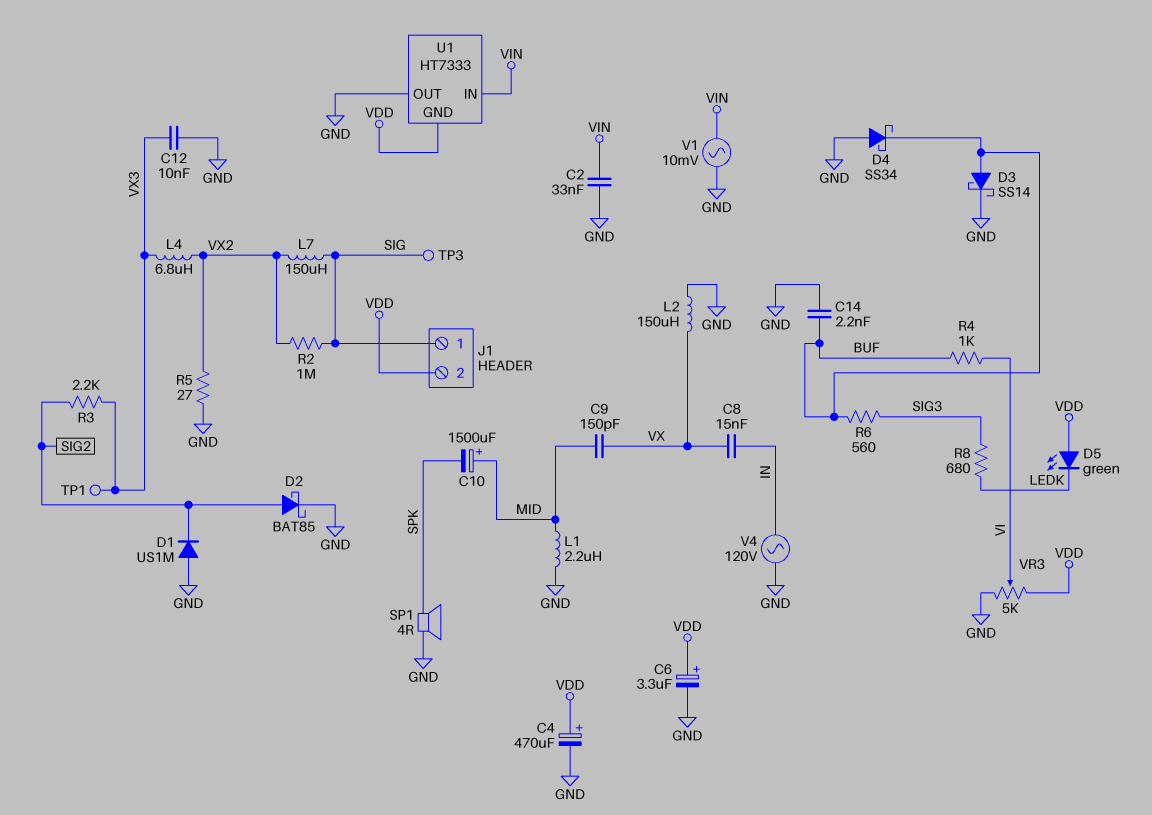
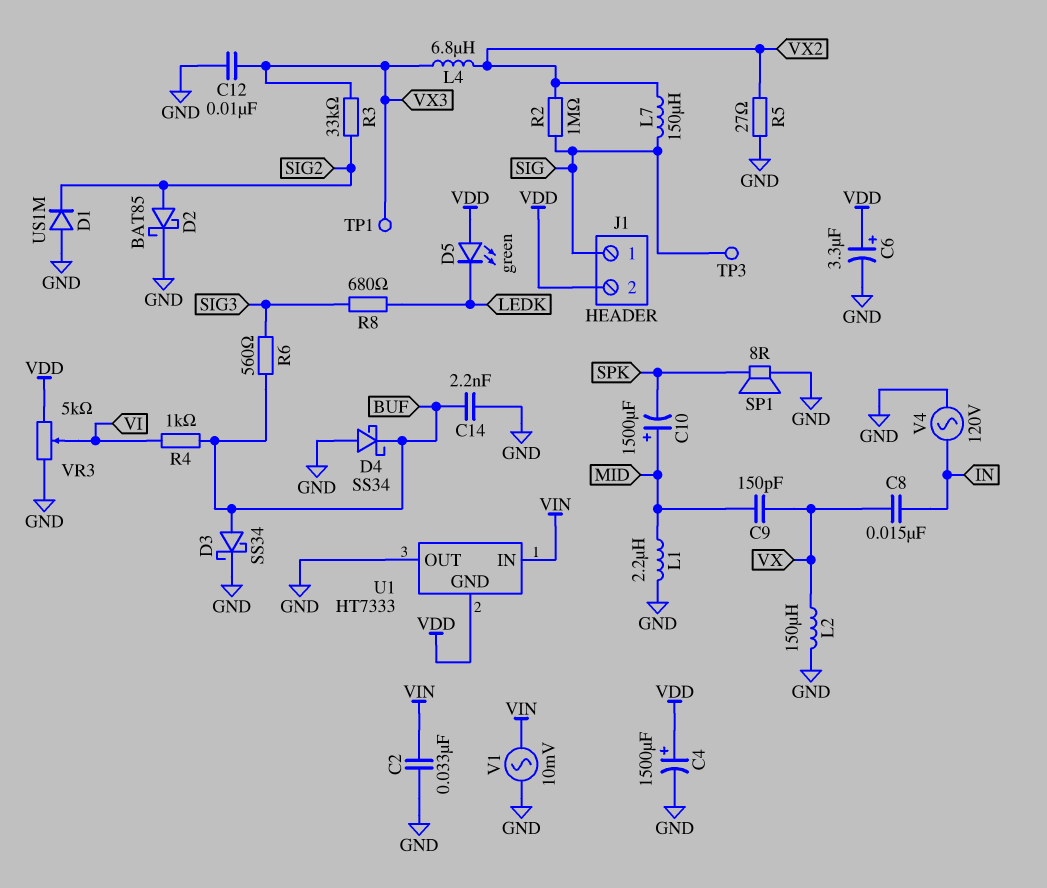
C4: 470uF (plus VDD, minus GND) -> 1500uF (plus VDD, minus GND)
D3: schottky SS14 (A BUF, K GND) -> schottky SS34 (A BUF, K GND)
R3: 2.2k (SIG2, VX3) -> 33k (SIG2, VX3)
SP1: speaker 4R (GND, SPK) -> speaker 8R (GND, SPK)

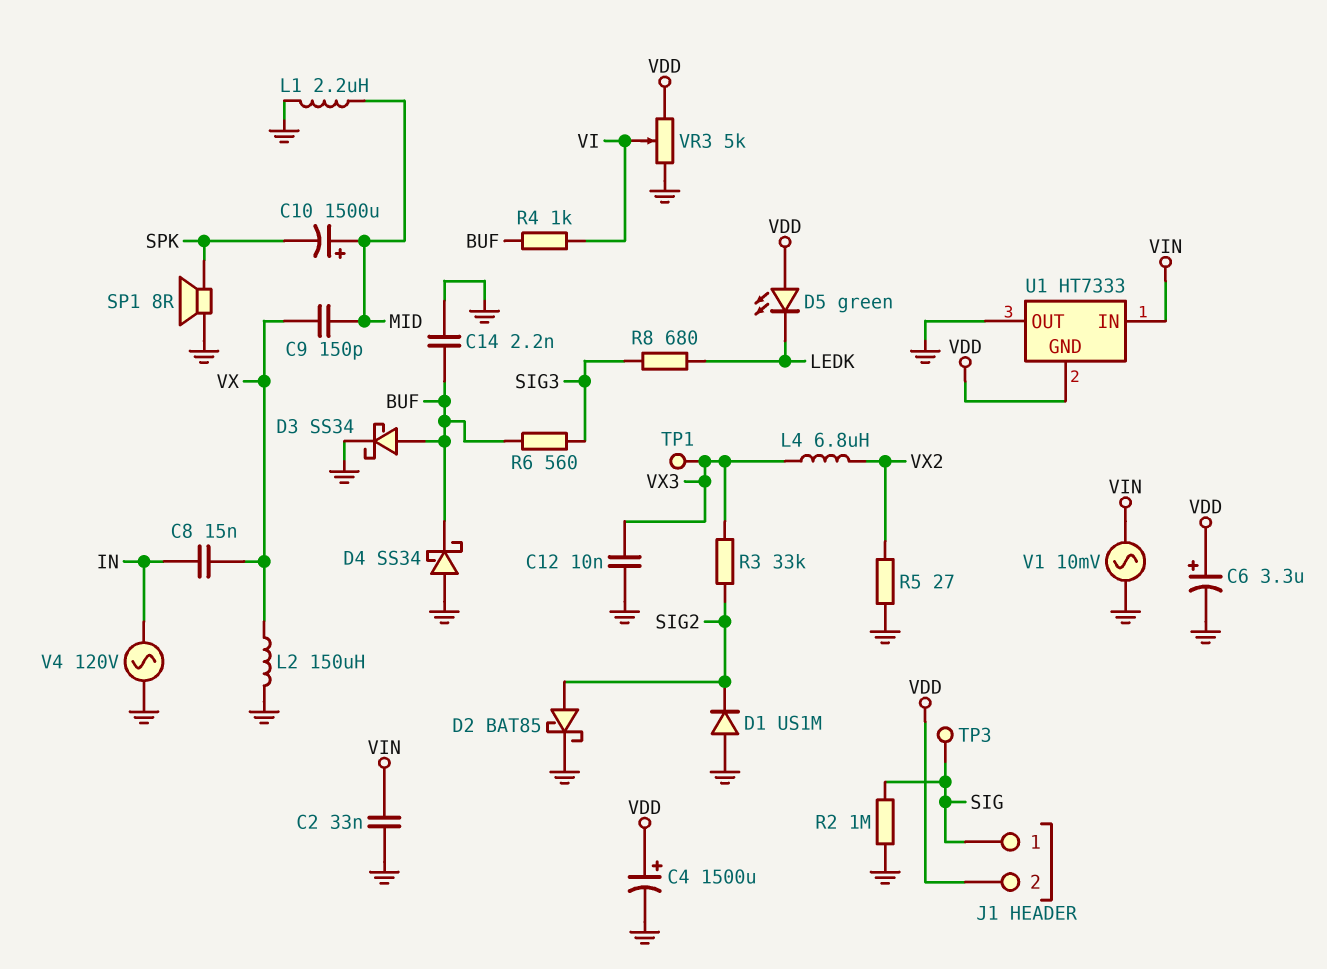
L7: 150uH (SIG, VX2) -> none
R2: 1M (SIG, VX2) -> 1M (GND, SIG)

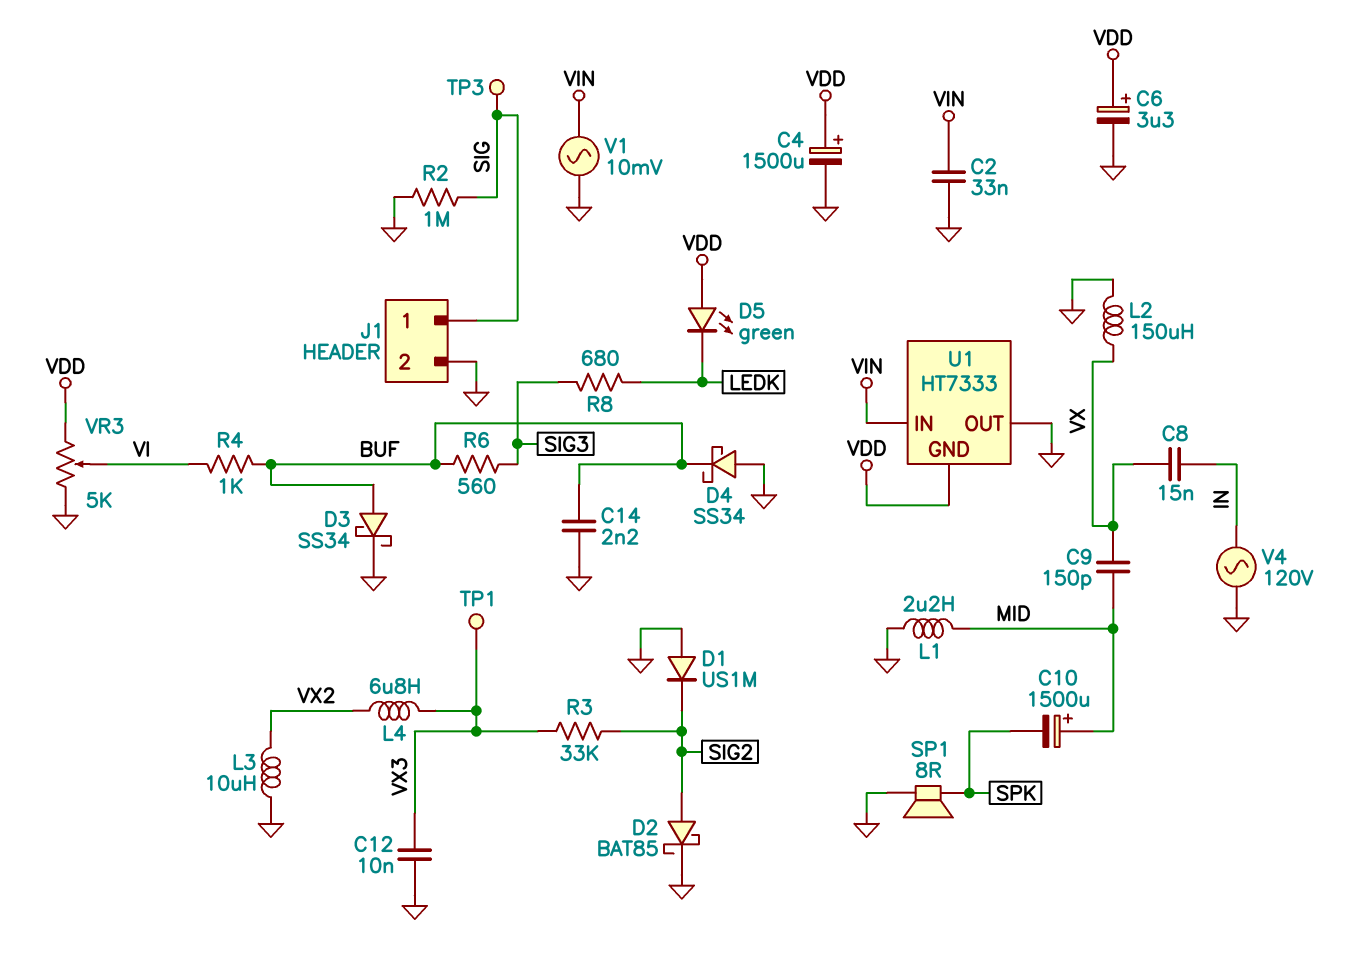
J1 pin 2: VDD -> GND
L3: none -> 10uH (GND, VX2)
R5: 27 (GND, VX2) -> none

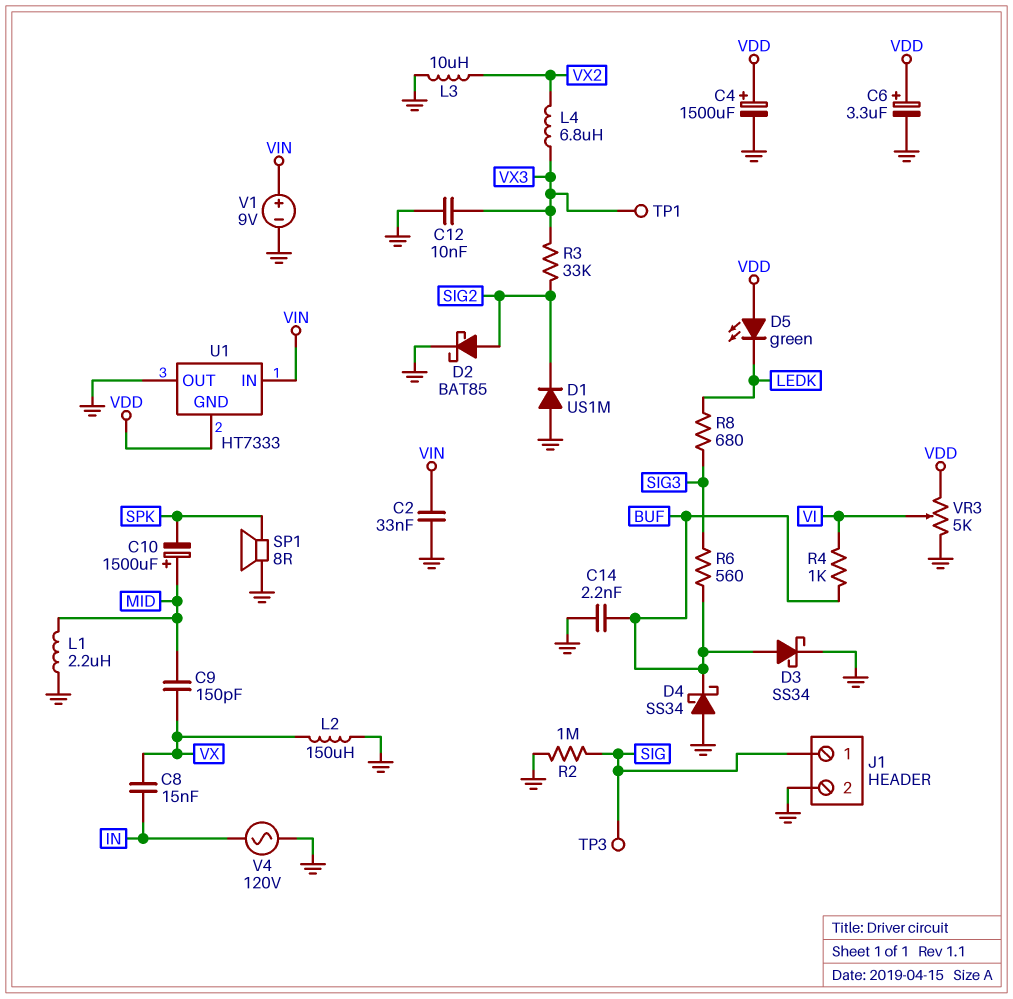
V1: AC 10mV (GND, VIN) -> 9V (plus VIN, minus GND)

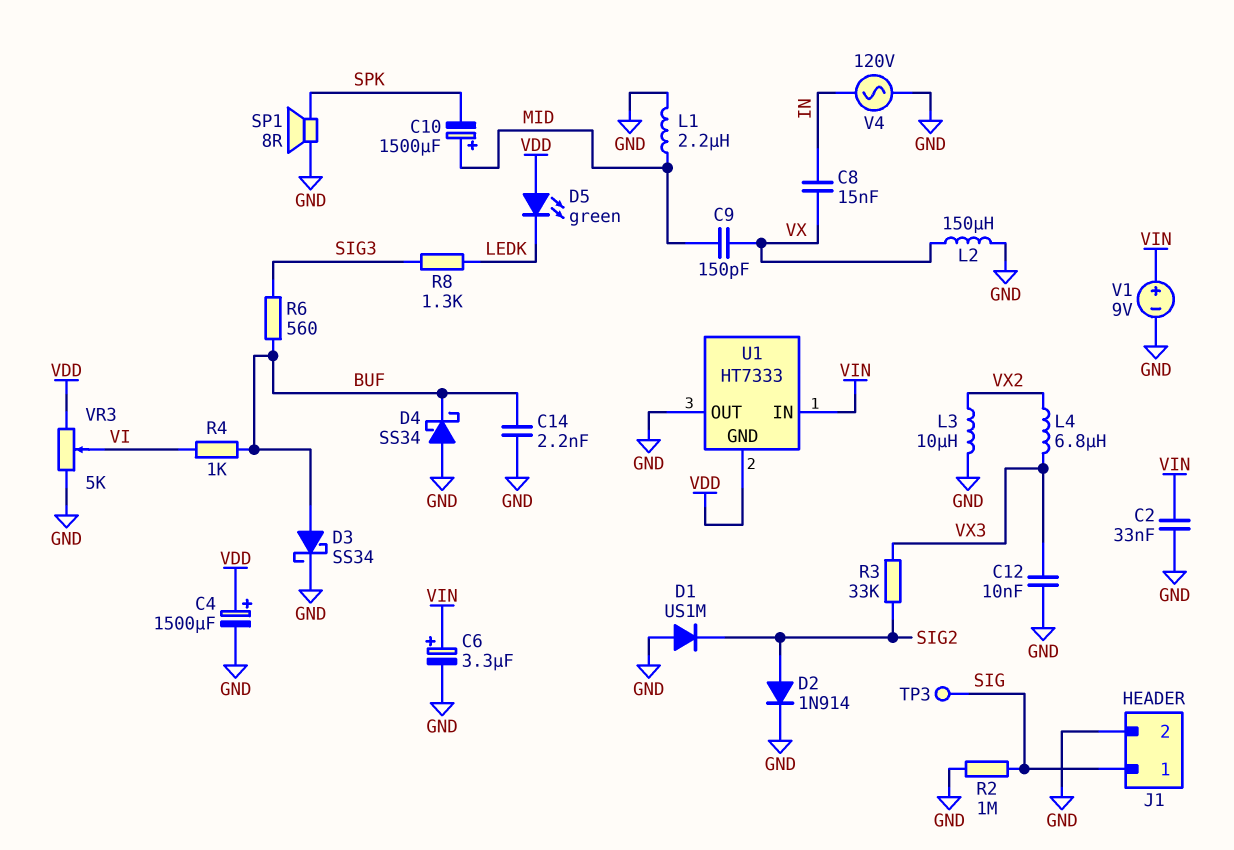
C6: 3.3uF (plus VDD, minus GND) -> 3.3uF (plus VIN, minus GND)
D2: schottky BAT85 (A SIG2, K GND) -> diode 1N914 (A SIG2, K GND)
R8: 680 (LEDK, SIG3) -> 1.3k (LEDK, SIG3)
TP1: test point (VX3) -> none

